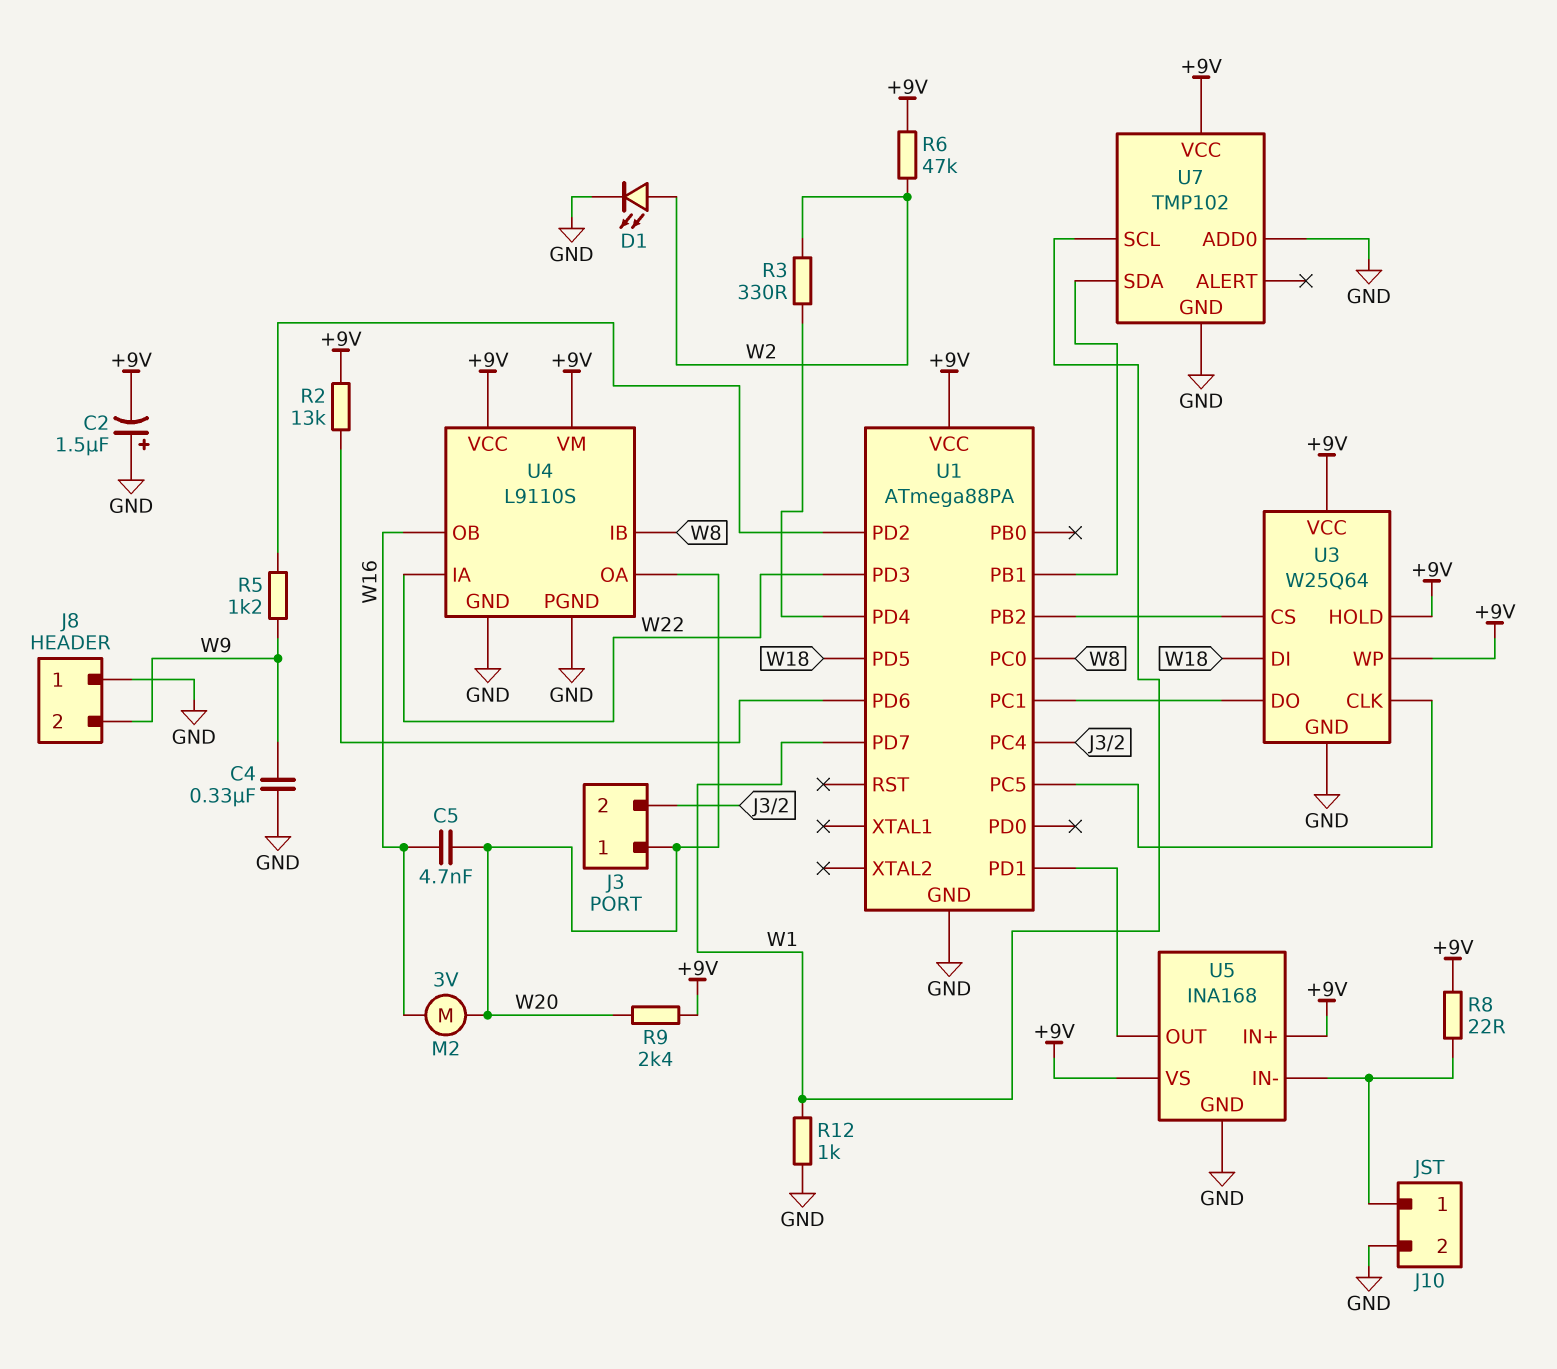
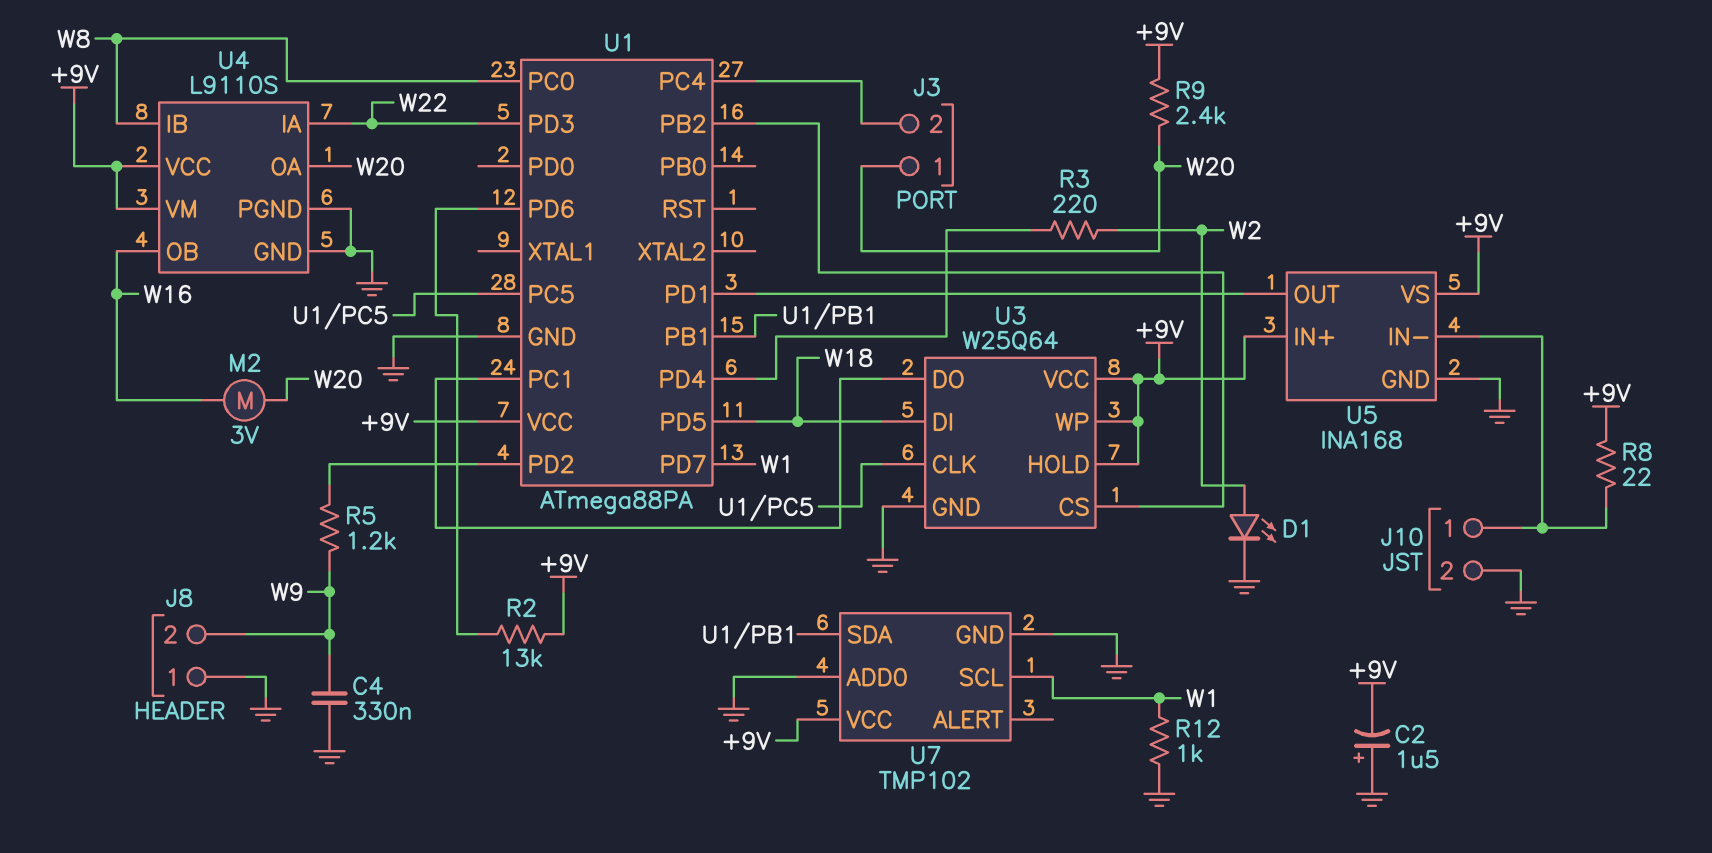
C5: 4.7nF (W16, W20) -> none
R3: 330 (U1/PD4, W2) -> 220 (U1/PD4, W2)
R6: 47k (+9V, W2) -> none

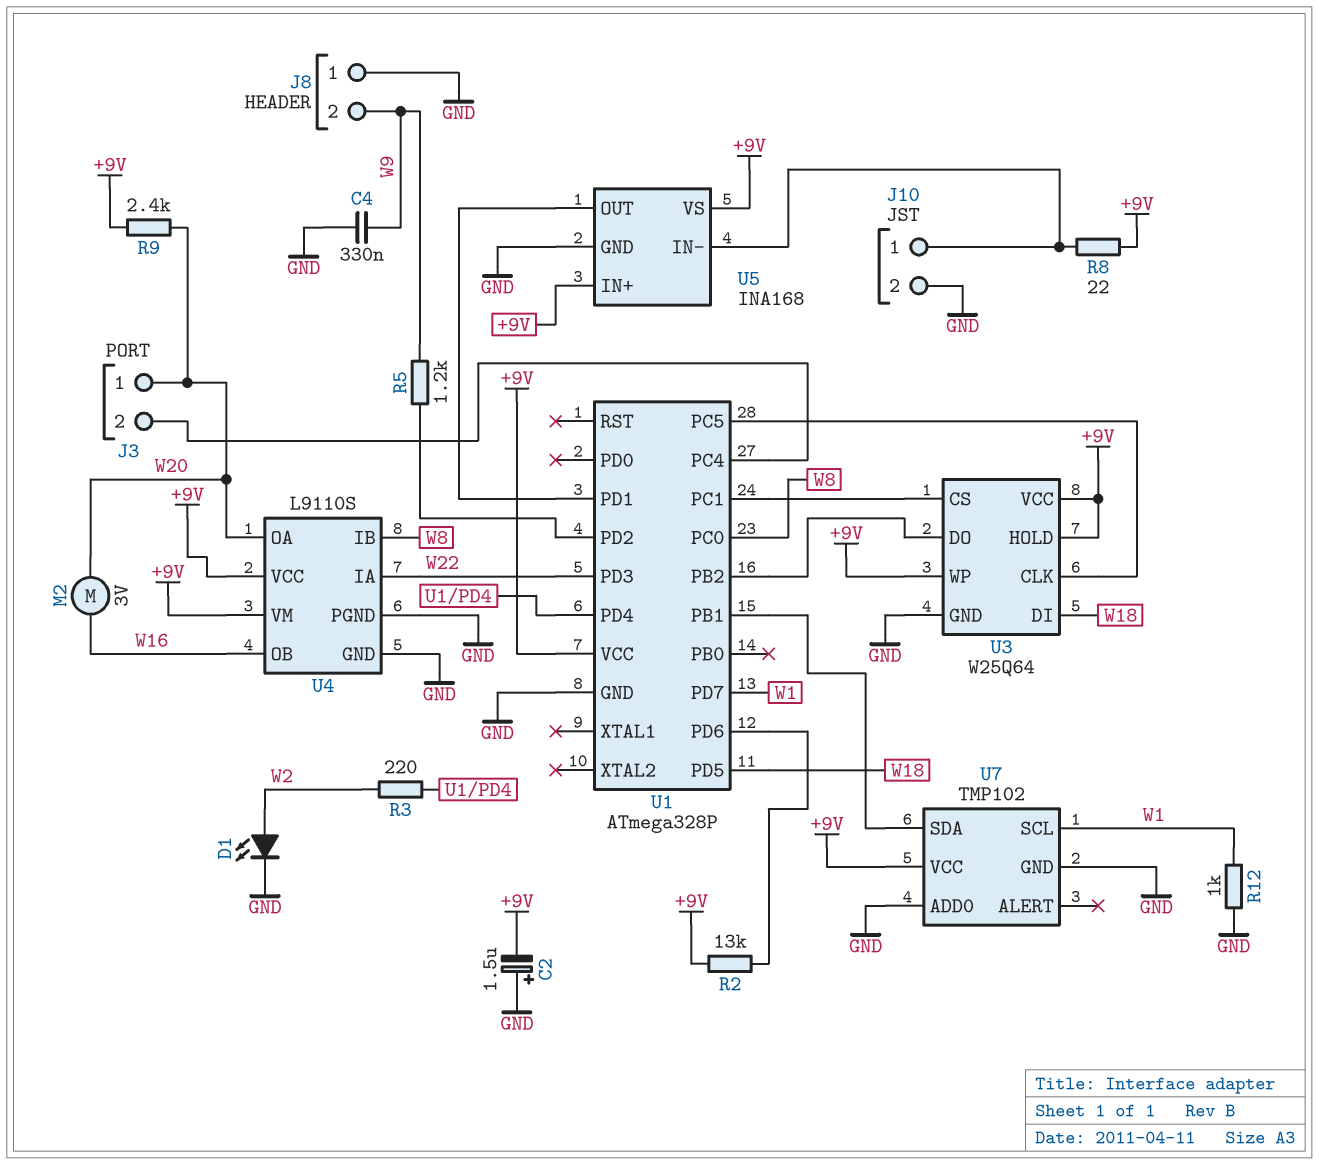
U1: ATmega88PA -> ATmega328P
U3 pin CS: U1/PB2 -> U1/PC1
U3 pin DO: U1/PC1 -> U1/PB2

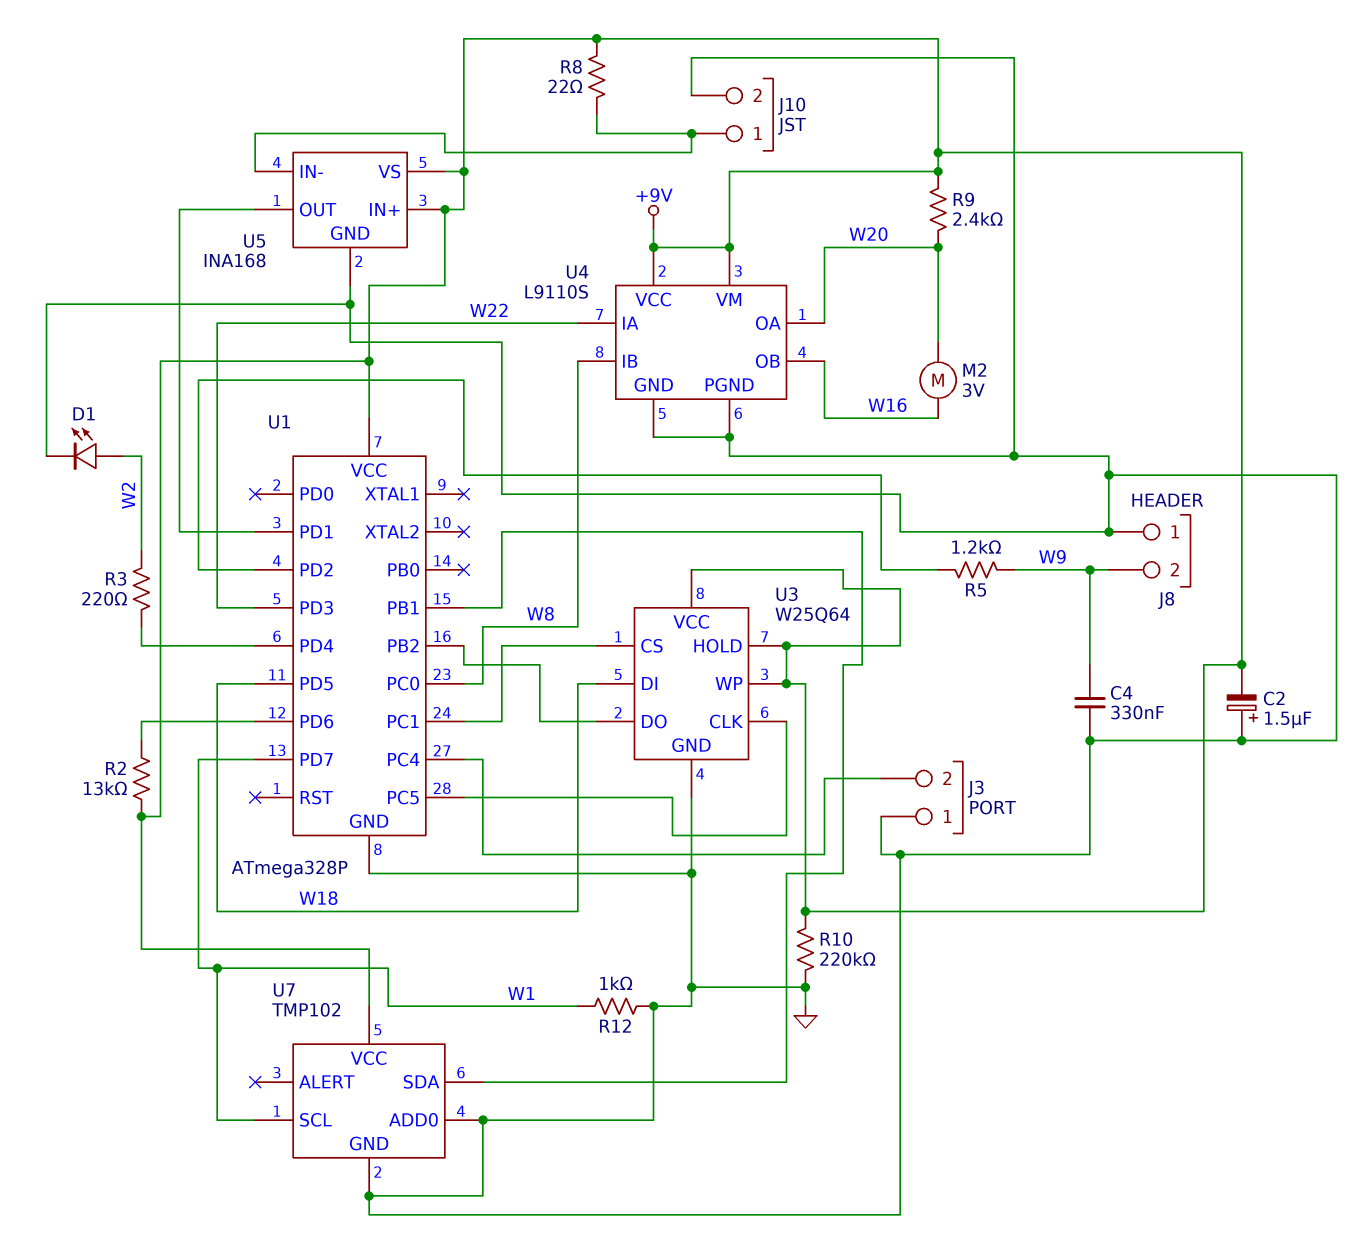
J3 pin 1: W20 -> GND
R10: none -> 220k (+9V, GND)

